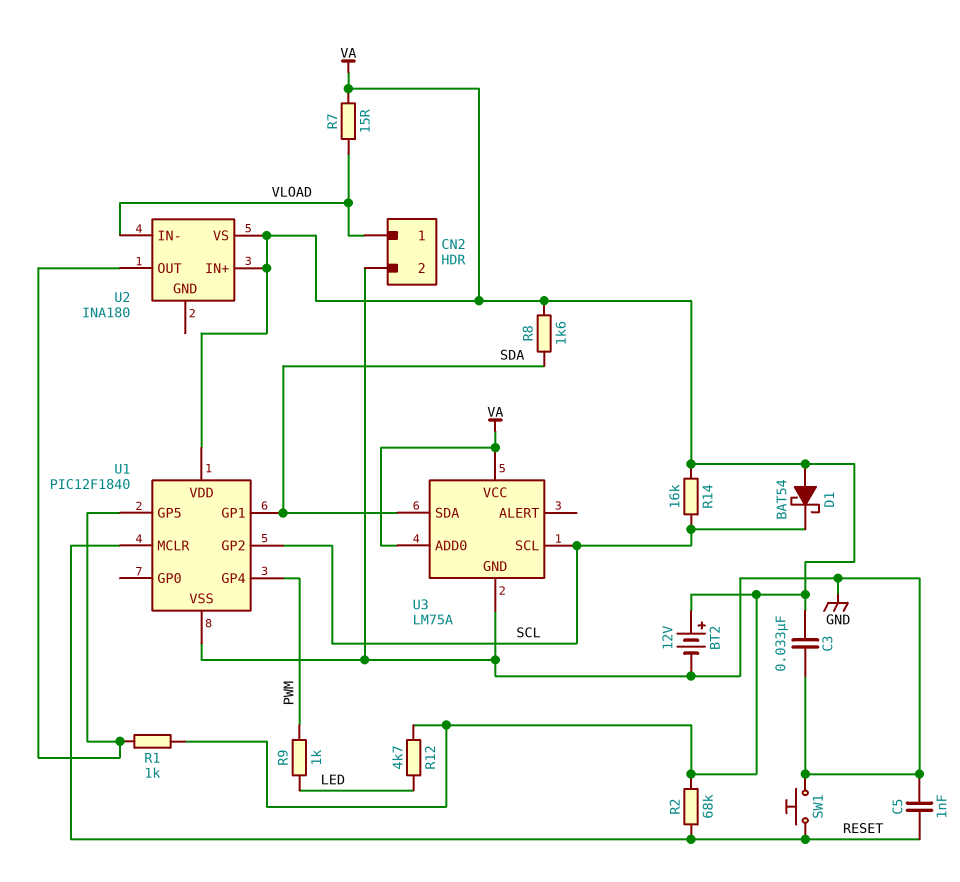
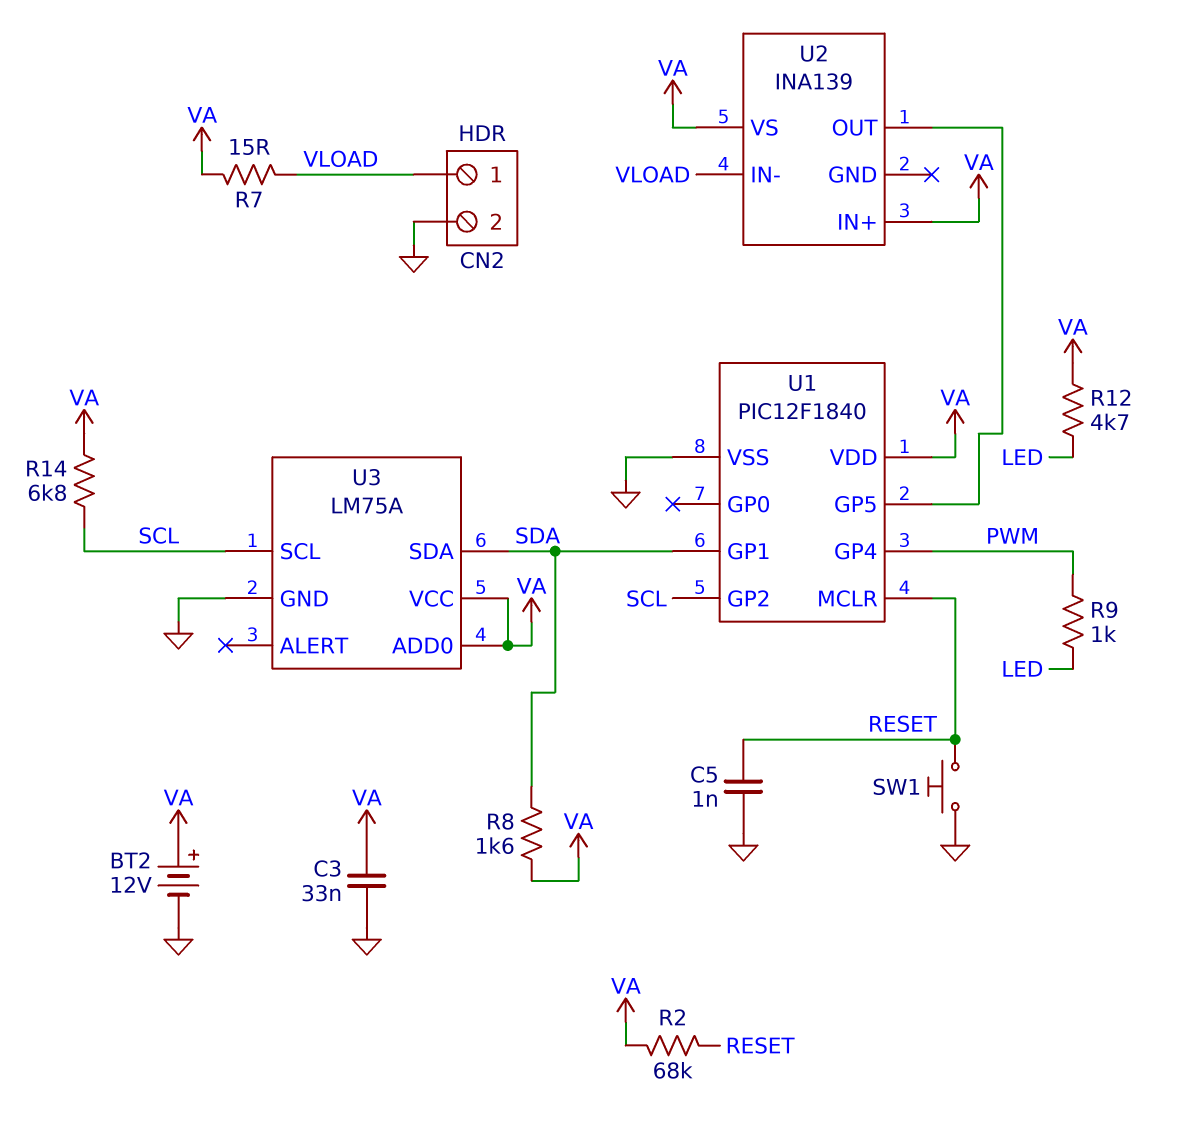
D1: schottky BAT54 (A VA, K SCL) -> none
R1: 1k (U1/GP5, VA) -> none
R14: 16k (SCL, VA) -> 6.8k (SCL, VA)
U2: INA180 -> INA139

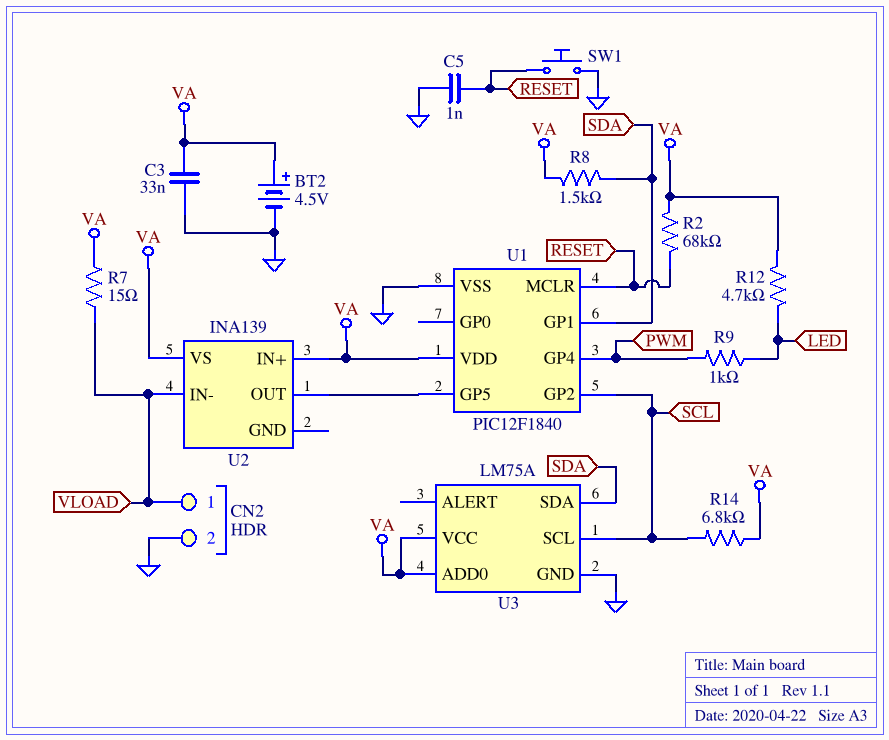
BT2: 12V (plus VA, minus GND) -> 4.5V (plus VA, minus GND)
R8: 1.6k (SDA, VA) -> 1.5k (SDA, VA)

